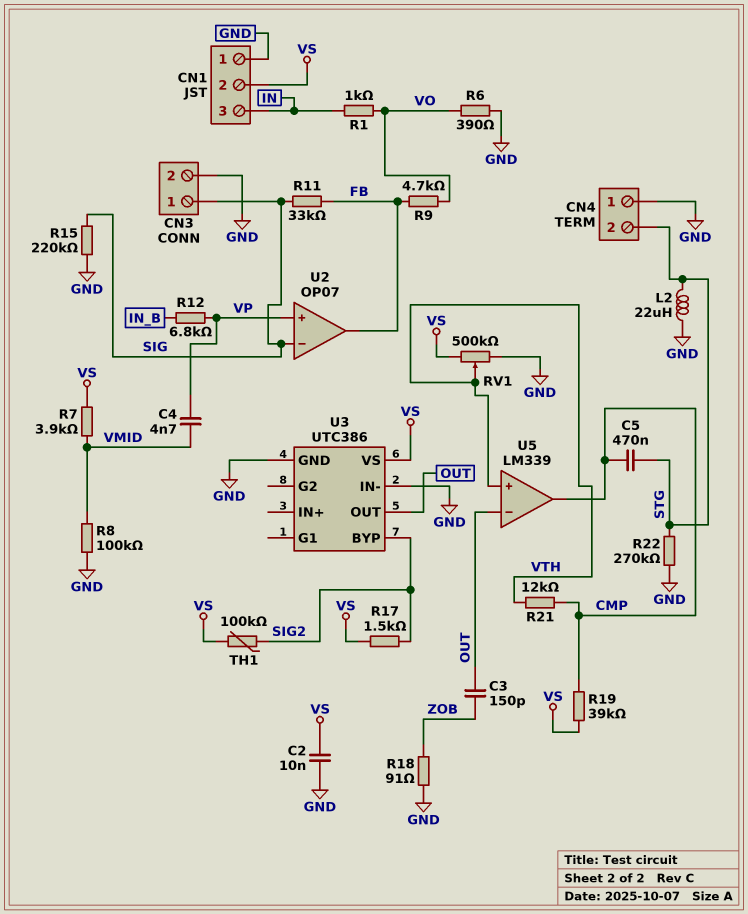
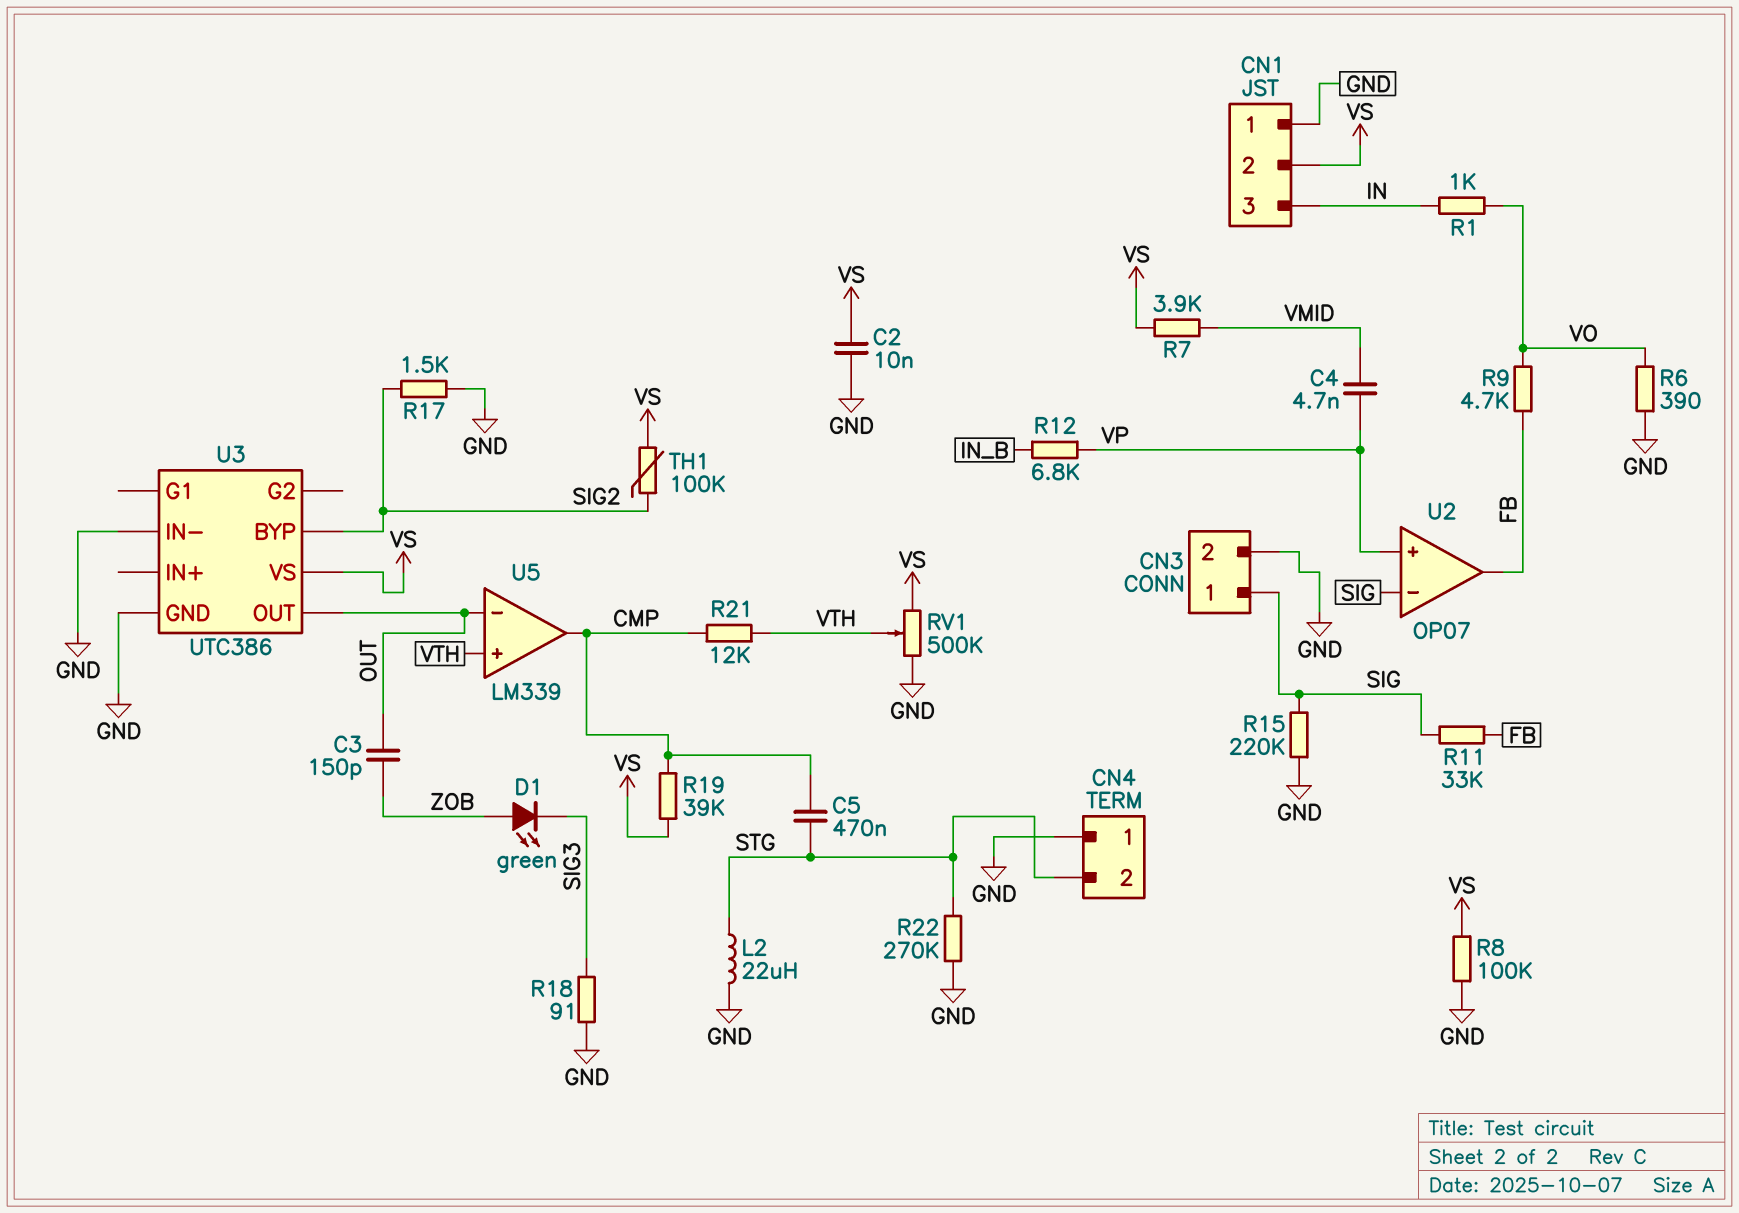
D1: none -> LED green (A ZOB, K SIG3)
R8: 100k (GND, VMID) -> 100k (GND, VS)
R17: 1.5k (SIG2, VS) -> 1.5k (GND, SIG2)
R18: 91 (GND, ZOB) -> 91 (GND, SIG3)

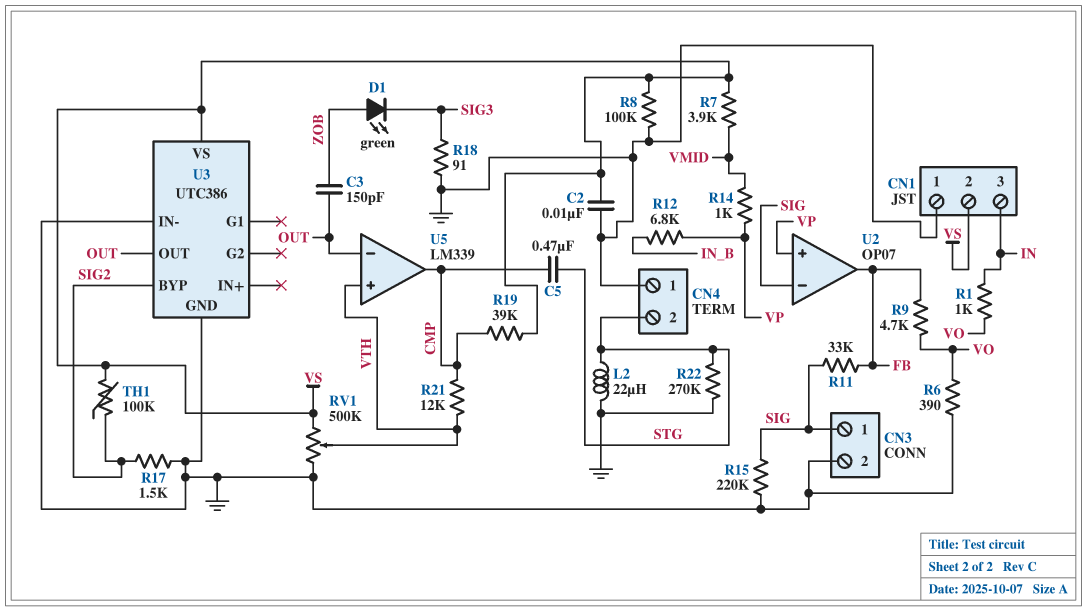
C4: 4.7nF (VMID, VP) -> none
R14: none -> 1k (VMID, VP)

